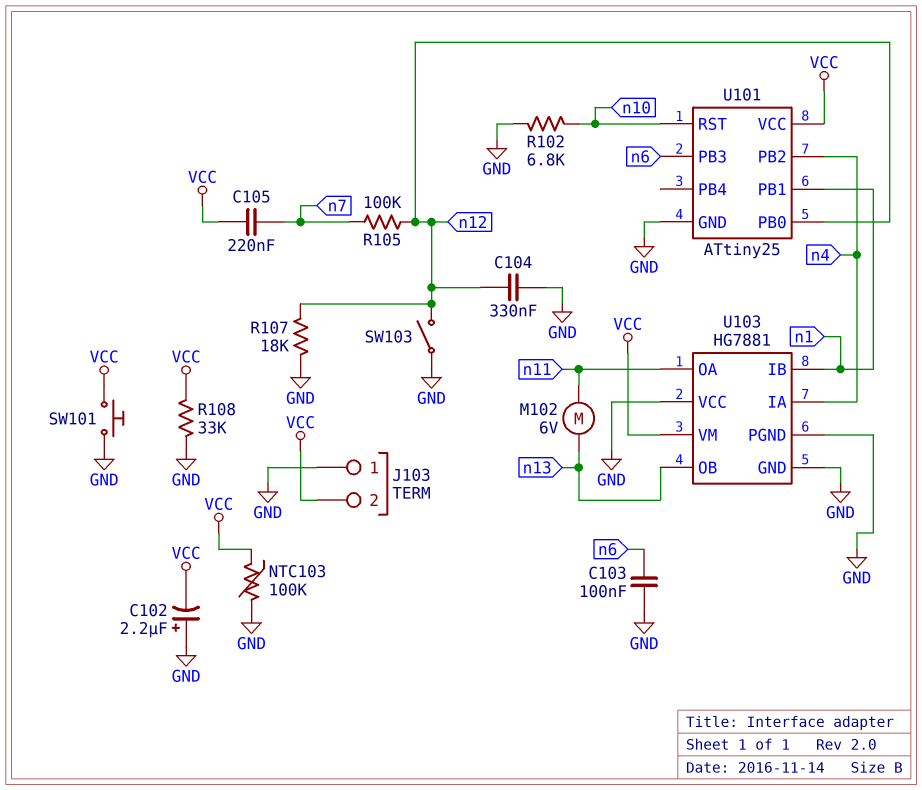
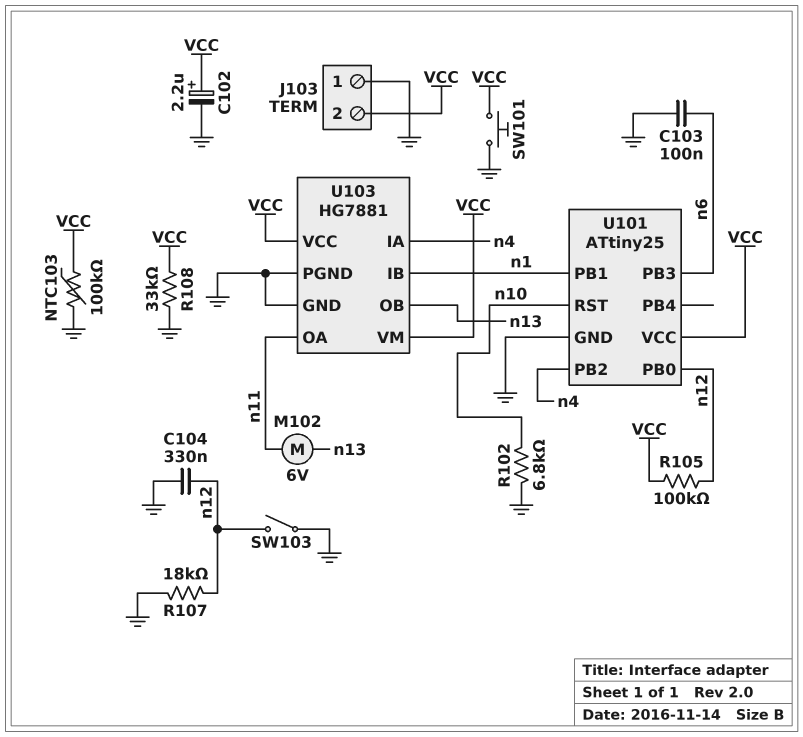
C102: 2.2uF (plus GND, minus VCC) -> 2.2uF (plus VCC, minus GND)
C105: 220nF (VCC, n7) -> none
R105: 100k (n7, n12) -> 100k (VCC, n12)
U103 pin VCC: GND -> VCC

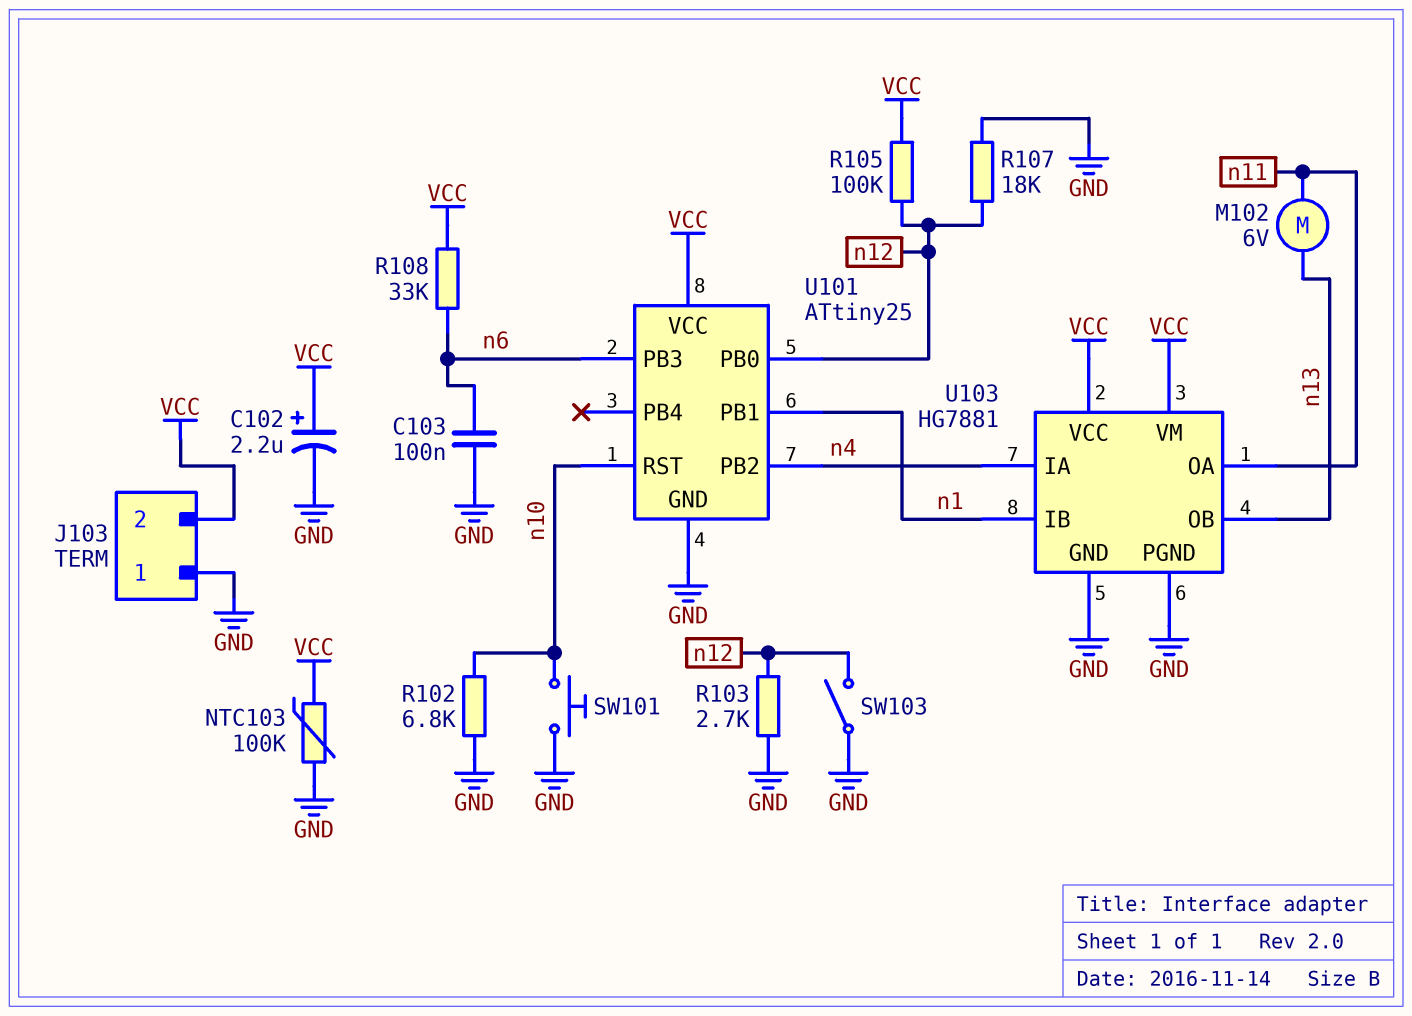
C104: 330nF (GND, n12) -> none
R103: none -> 2.7k (GND, n12)
R108: 33k (GND, VCC) -> 33k (VCC, n6)
SW101: button (GND, VCC) -> button (GND, n10)

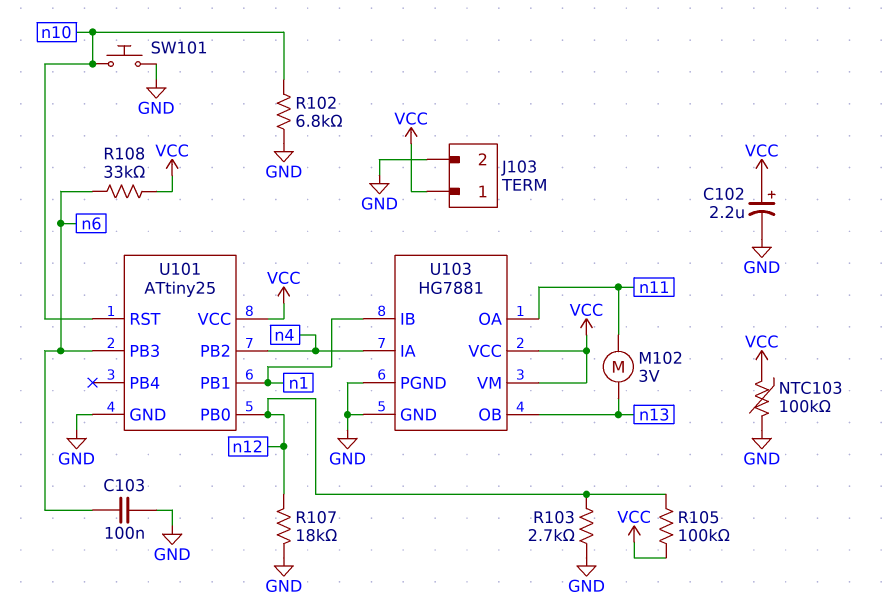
J103 pin 1: GND -> VCC
J103 pin 2: VCC -> GND
M102: motor 6V (n11, n13) -> motor 3V (n11, n13)
SW103: switch (GND, n12) -> none

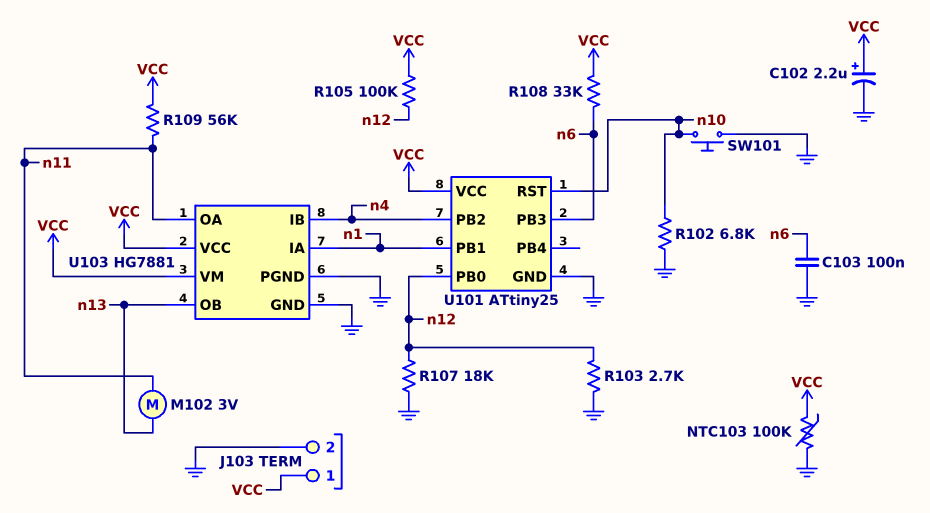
R109: none -> 56k (VCC, n11)
U103 pin IA: n4 -> n1
U103 pin IB: n1 -> n4

